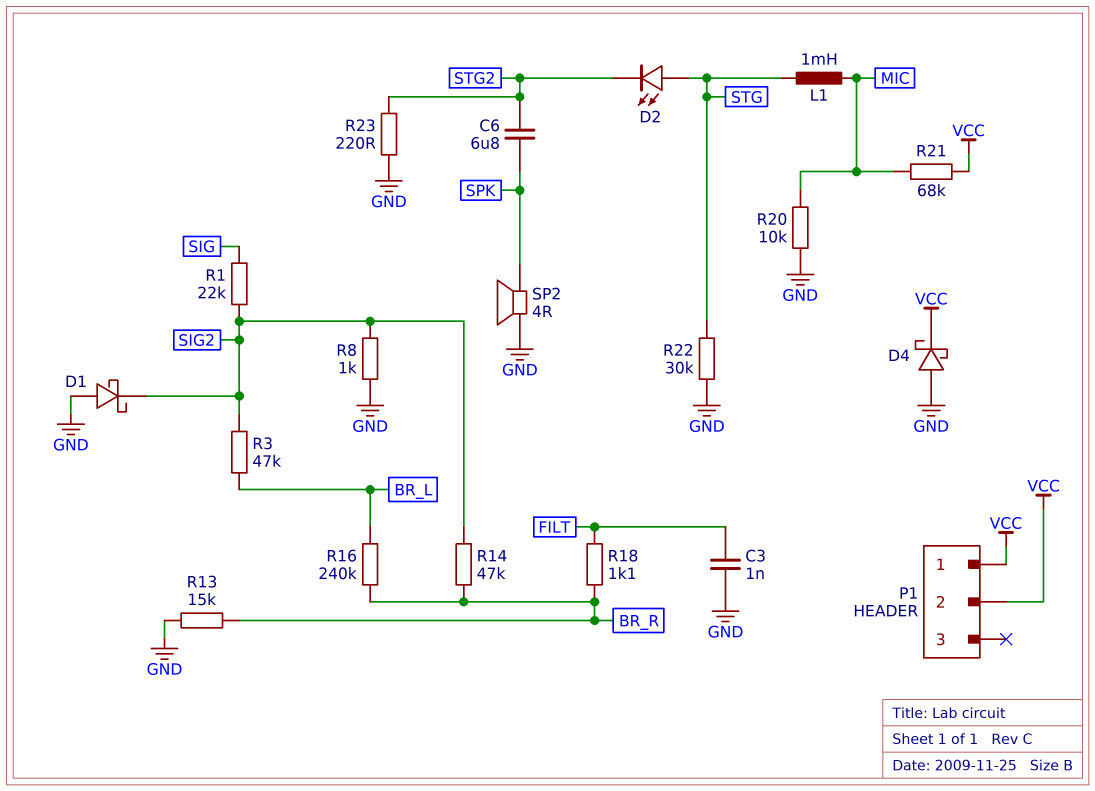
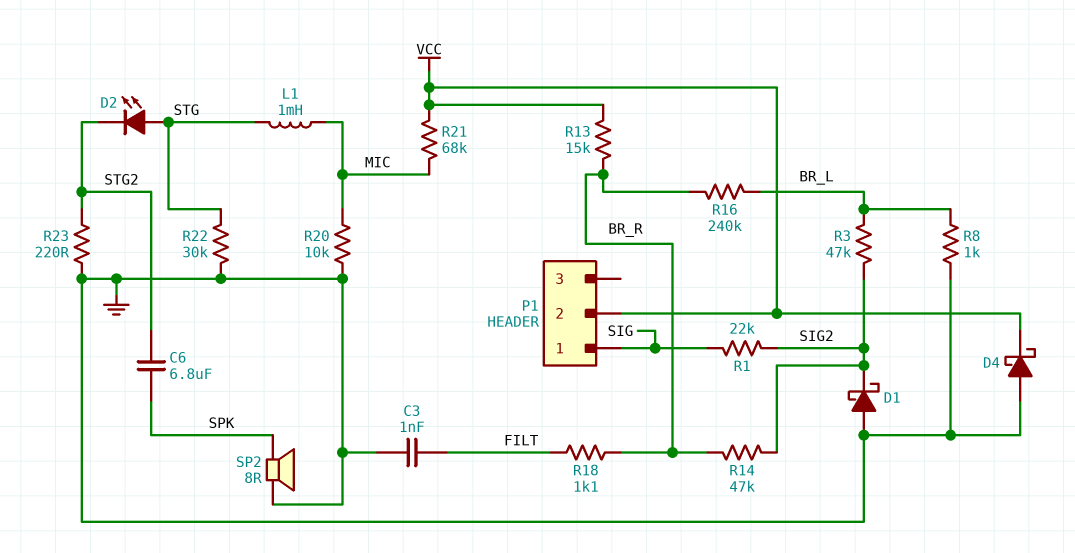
P1 pin 1: VCC -> SIG
R8: 1k (GND, SIG2) -> 1k (BR_L, GND)
R13: 15k (BR_R, GND) -> 15k (BR_R, VCC)
SP2: speaker 4R (GND, SPK) -> speaker 8R (GND, SPK)

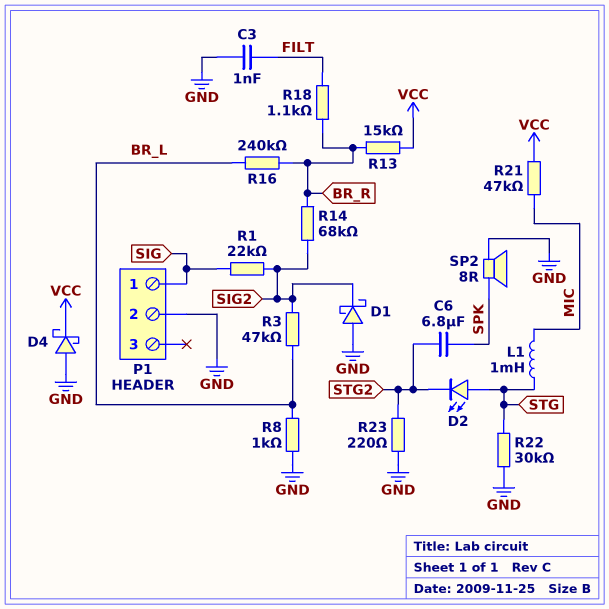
P1 pin 2: VCC -> GND
R14: 47k (BR_R, SIG2) -> 68k (BR_R, SIG2)
R20: 10k (GND, MIC) -> none
R21: 68k (MIC, VCC) -> 47k (MIC, VCC)

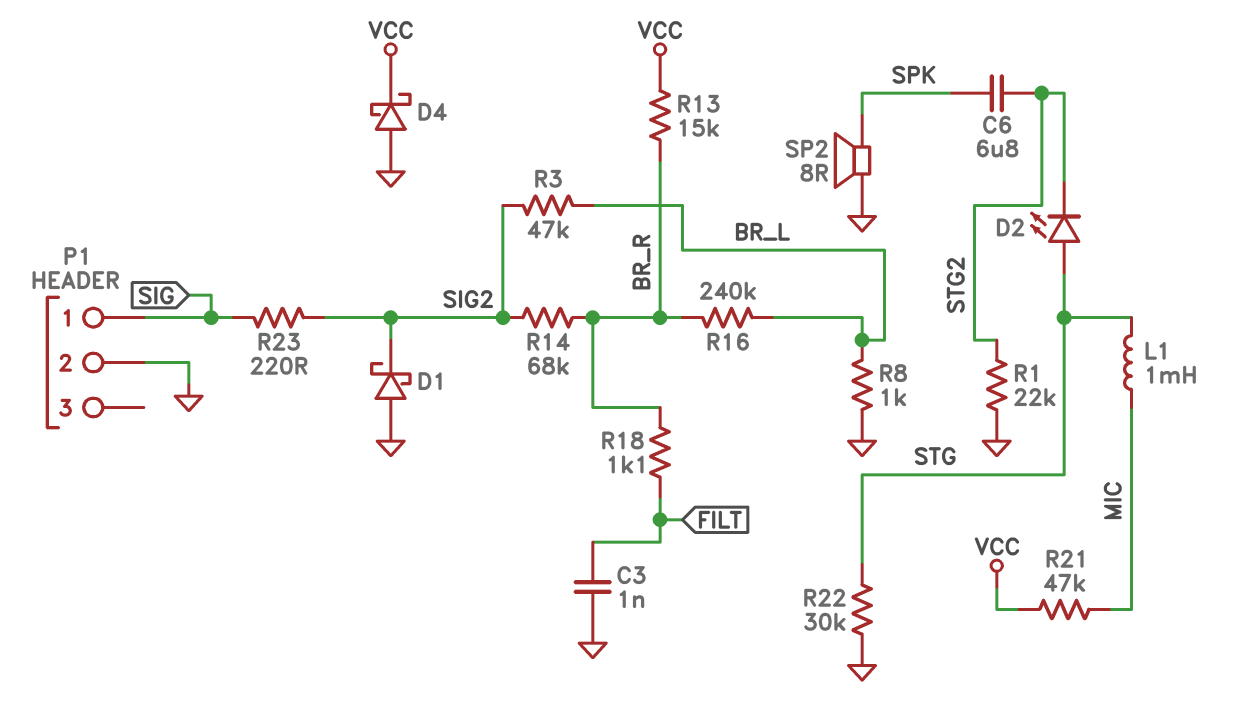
R1: 22k (SIG, SIG2) -> 22k (GND, STG2)
R23: 220 (GND, STG2) -> 220 (SIG, SIG2)

